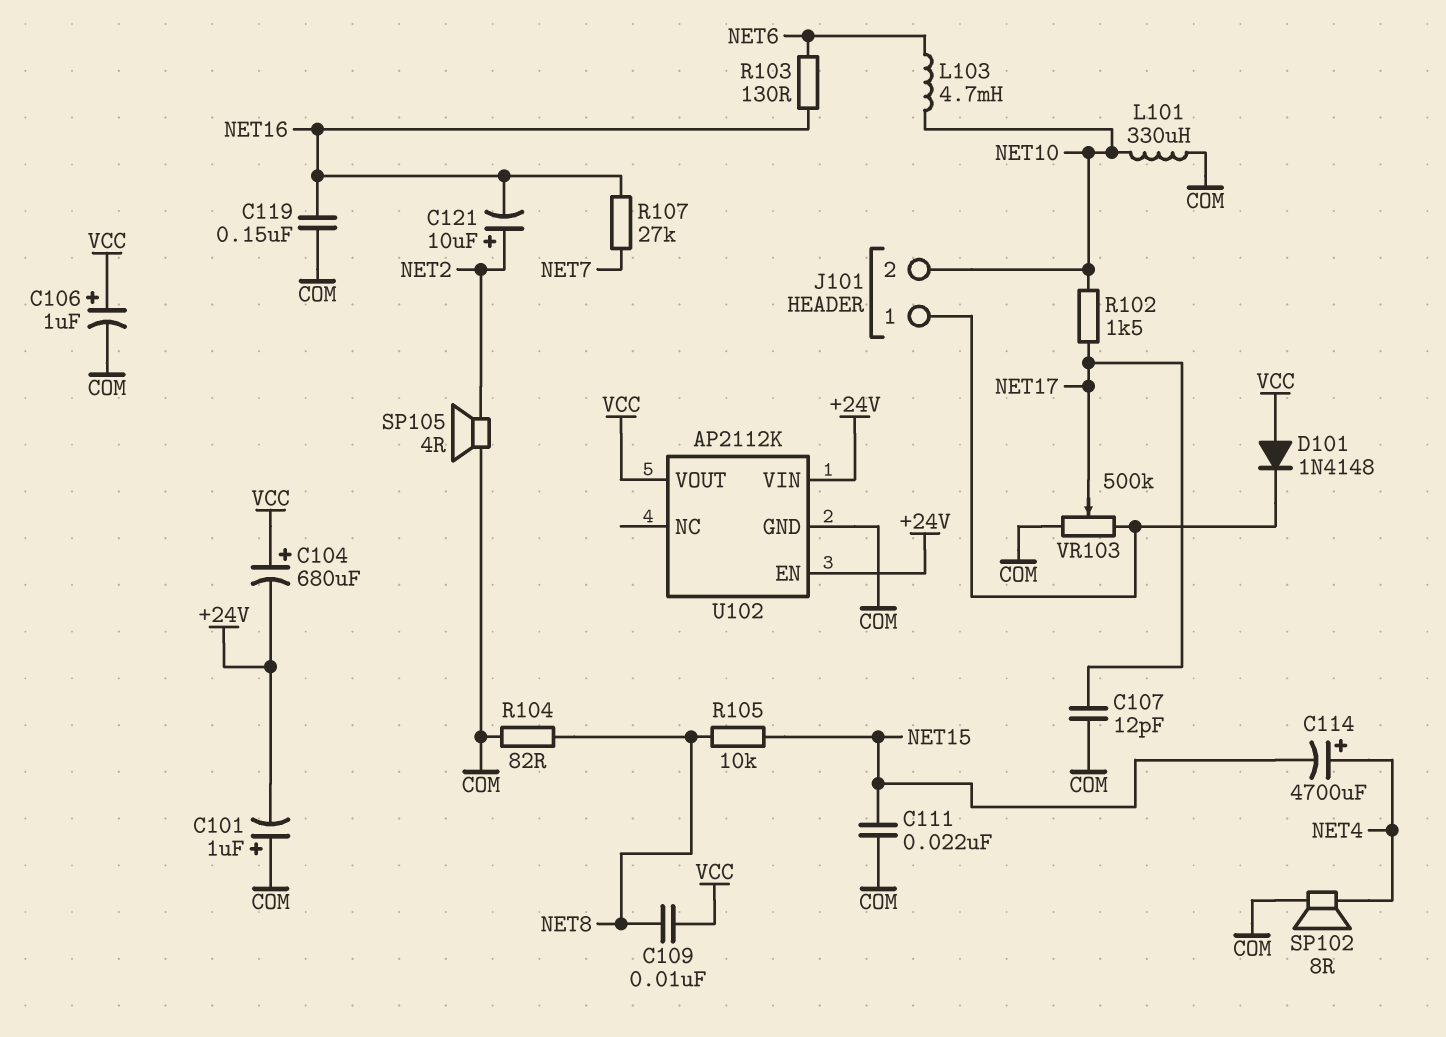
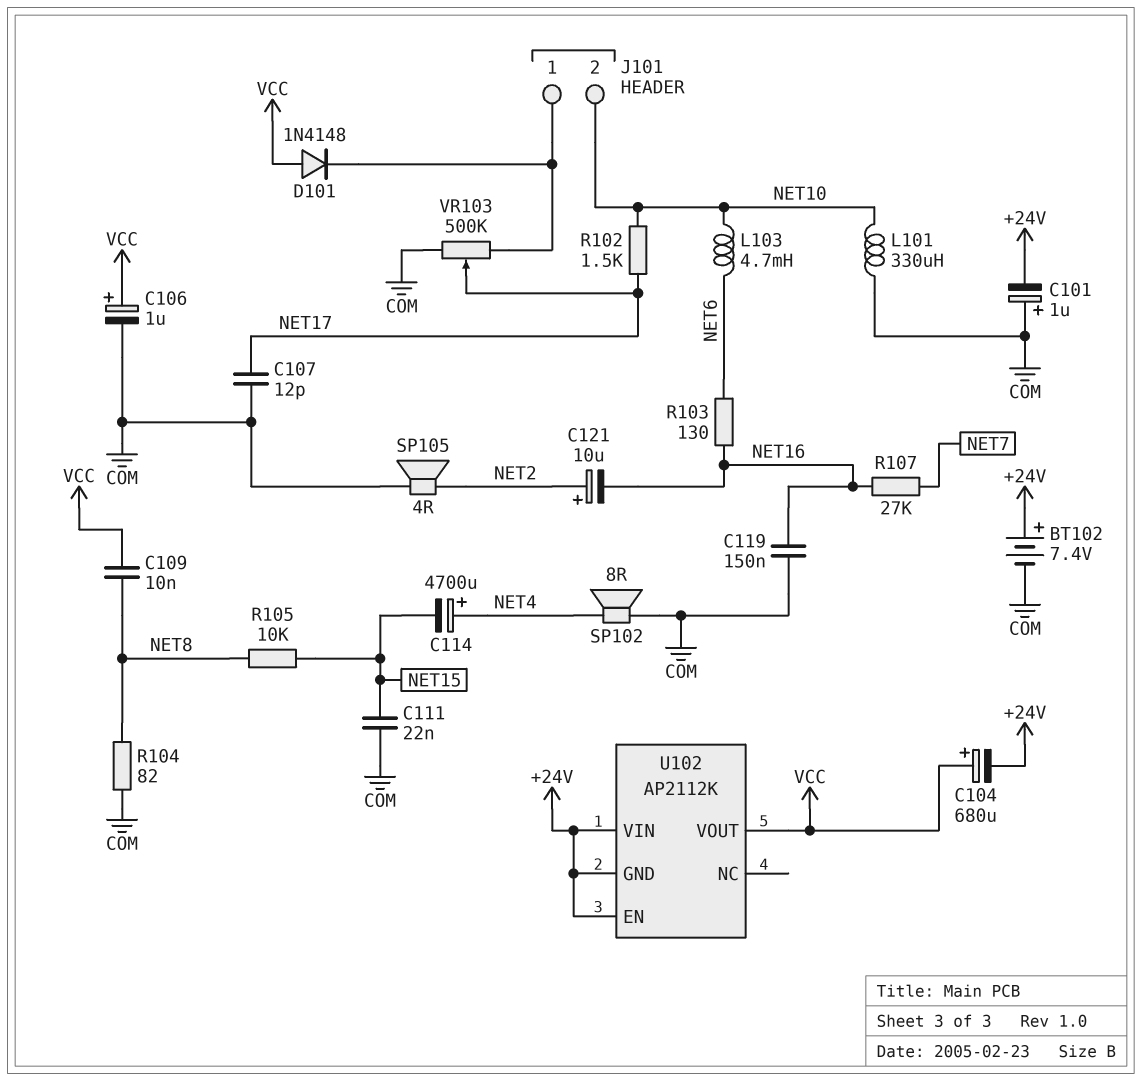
BT102: none -> 7.4V (plus +24V, minus COM)
U102 pin GND: COM -> +24V

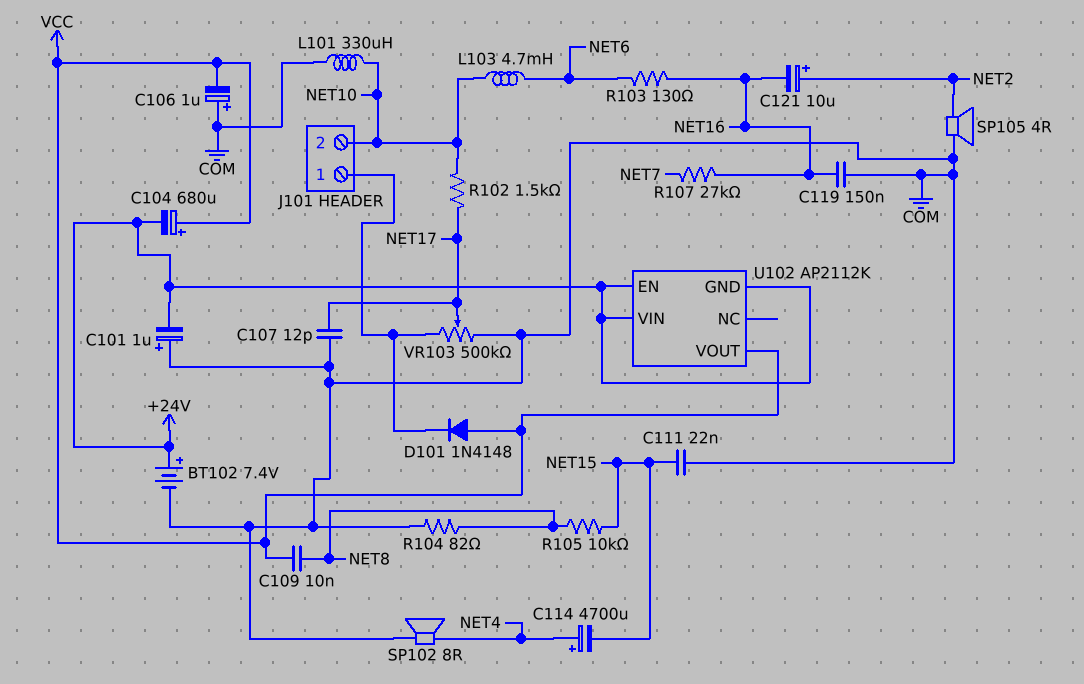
C106: 1uF (plus VCC, minus COM) -> 1uF (plus COM, minus VCC)

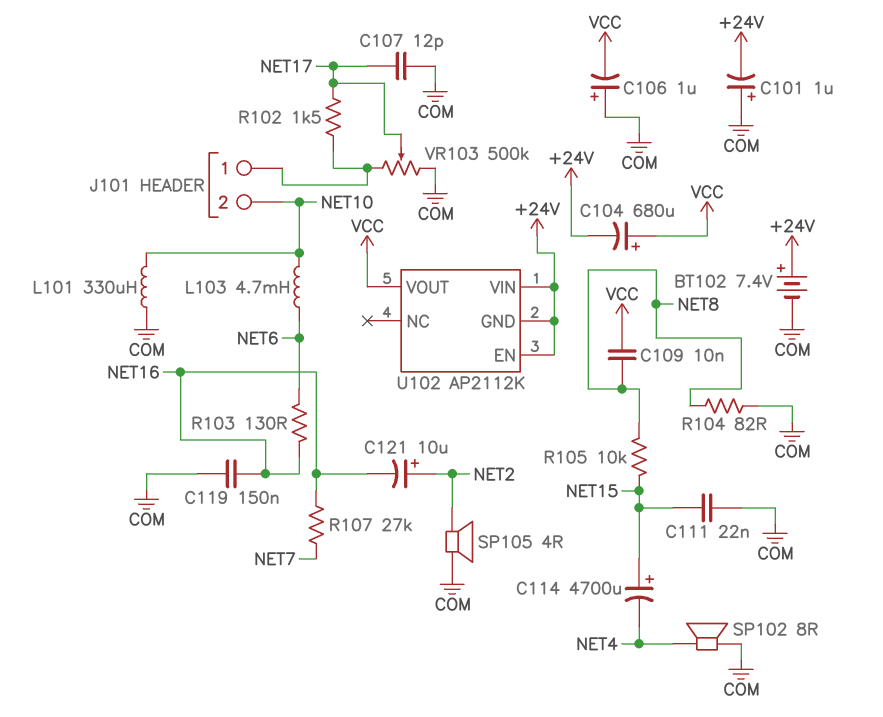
C114: 4700uF (plus NET4, minus NET15) -> 4700uF (plus NET15, minus NET4)
D101: diode 1N4148 (A VCC, K J101/1) -> none
R102: 1.5k (NET10, NET17) -> 1.5k (J101/1, NET17)

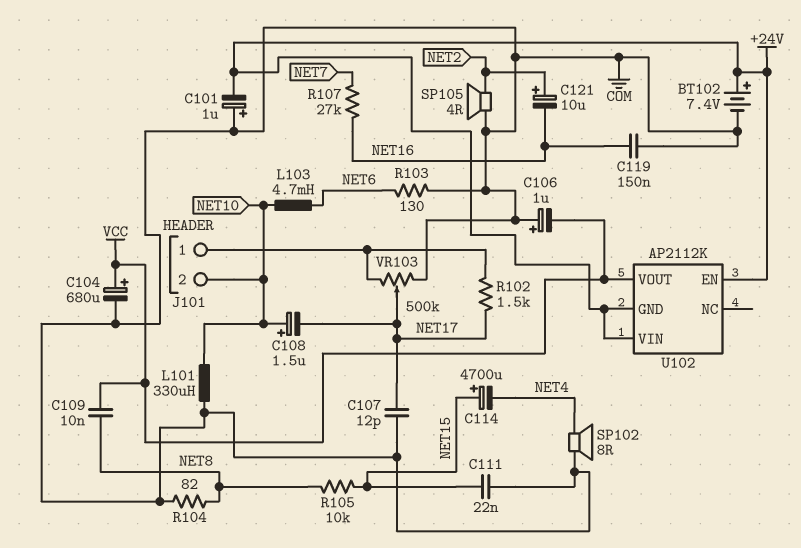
C104: 680uF (plus VCC, minus +24V) -> 680uF (plus VCC, minus COM)
C108: none -> 1.5uF (plus NET10, minus NET17)
R103: 130 (NET6, NET16) -> 130 (COM, NET6)

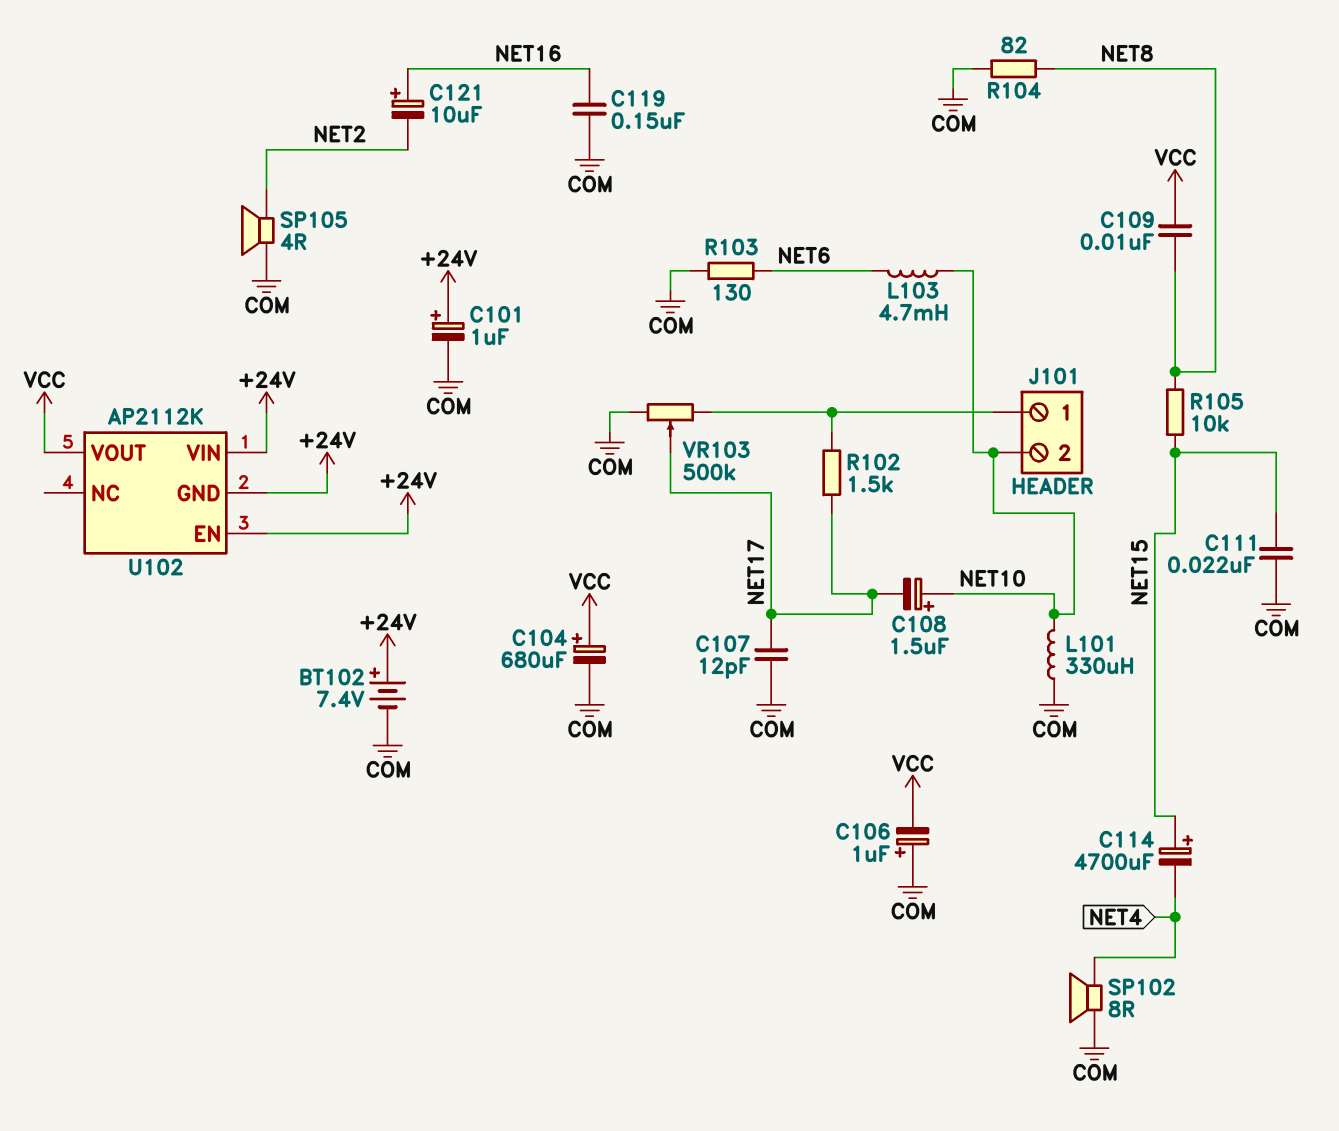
C101: 1uF (plus COM, minus +24V) -> 1uF (plus +24V, minus COM)
C121: 10uF (plus NET2, minus NET16) -> 10uF (plus NET16, minus NET2)
R107: 27k (NET7, NET16) -> none

